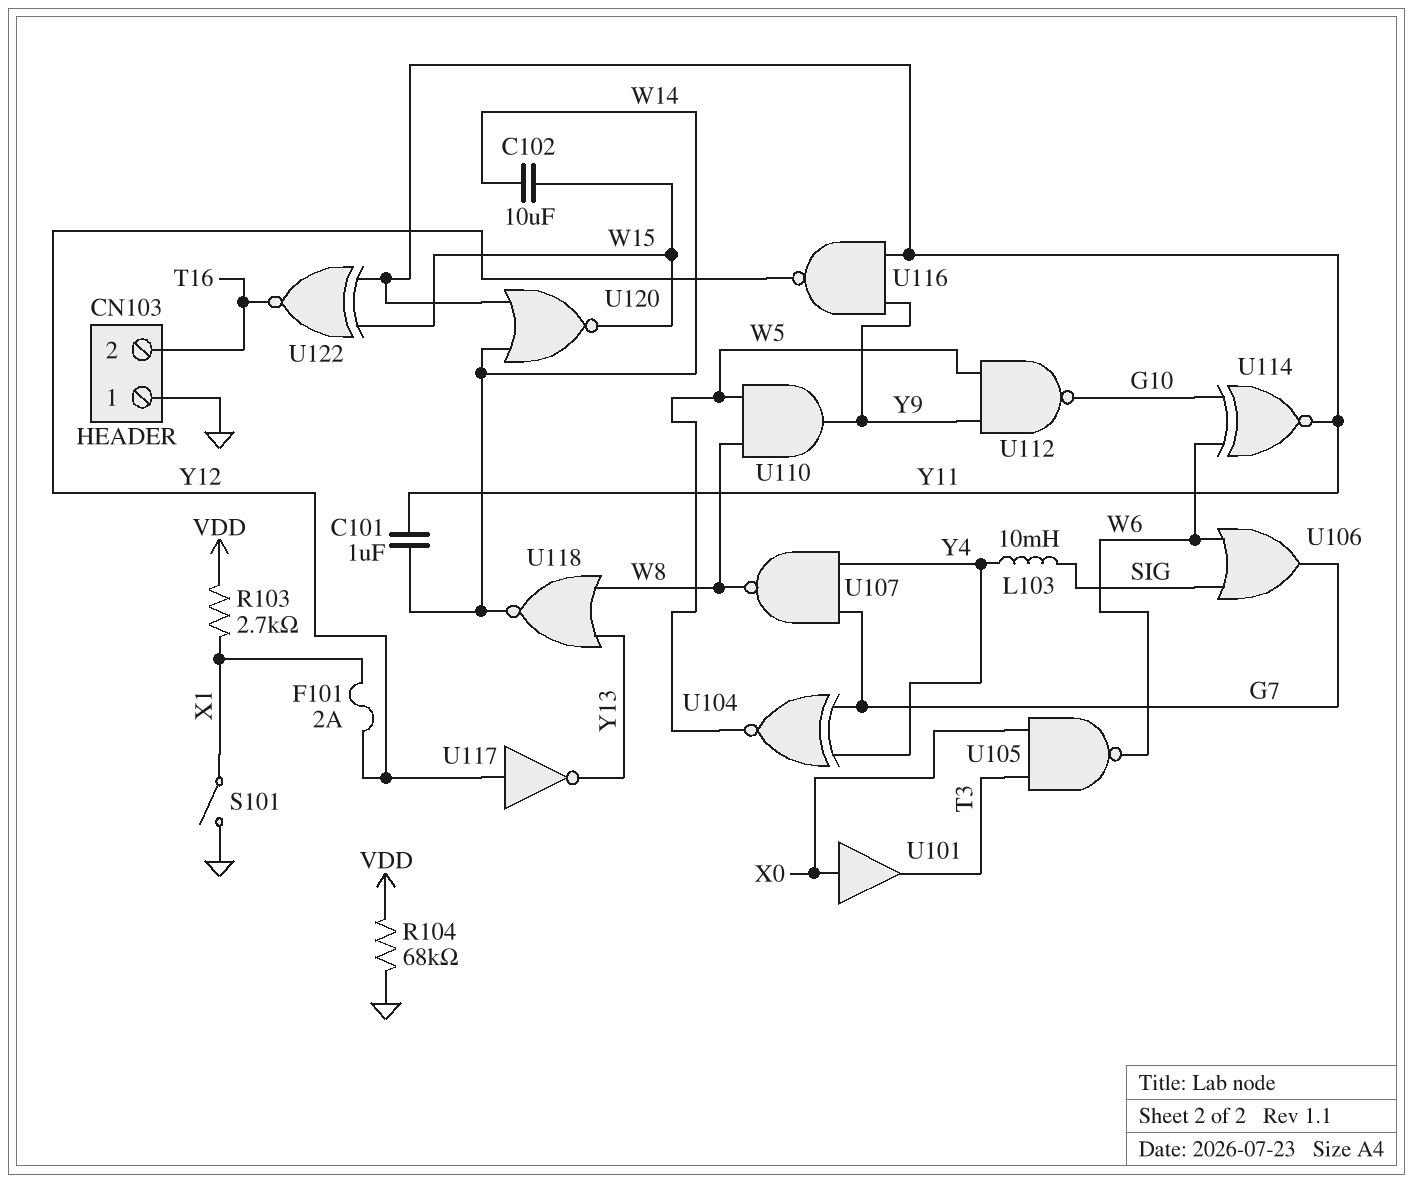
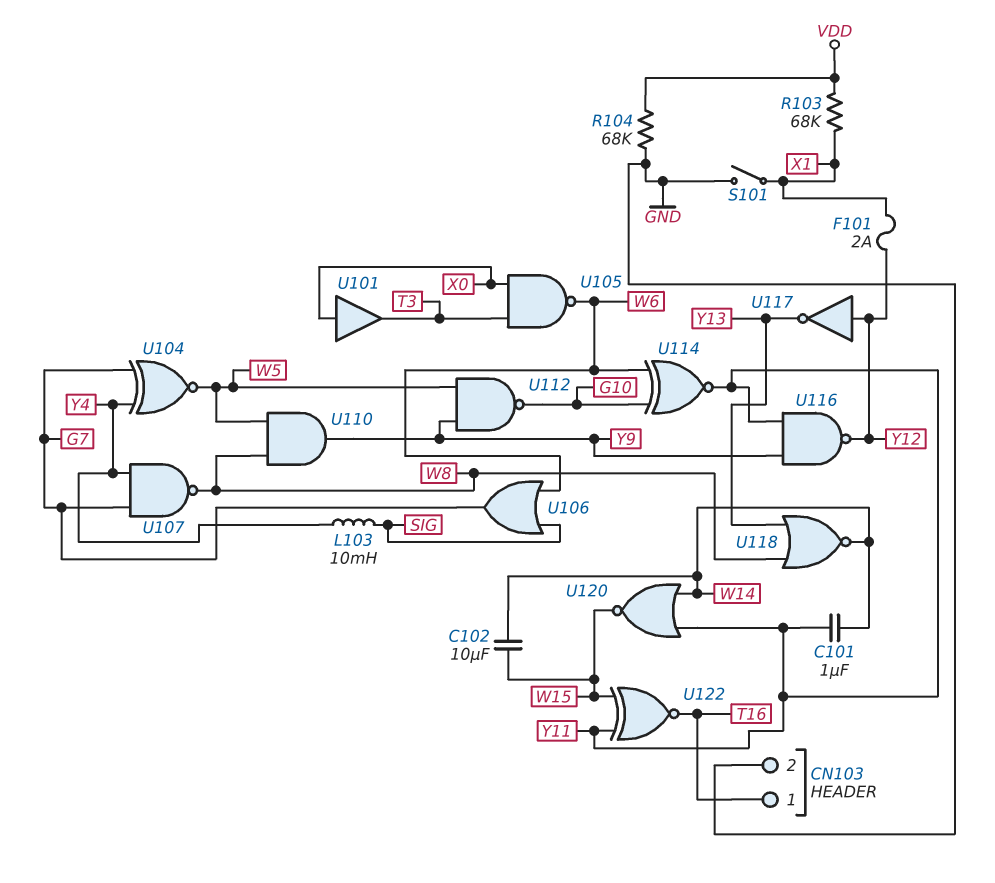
CN103 pin 1: GND -> T16
CN103 pin 2: T16 -> GND
R103: 2.7k (VDD, X1) -> 68k (VDD, X1)

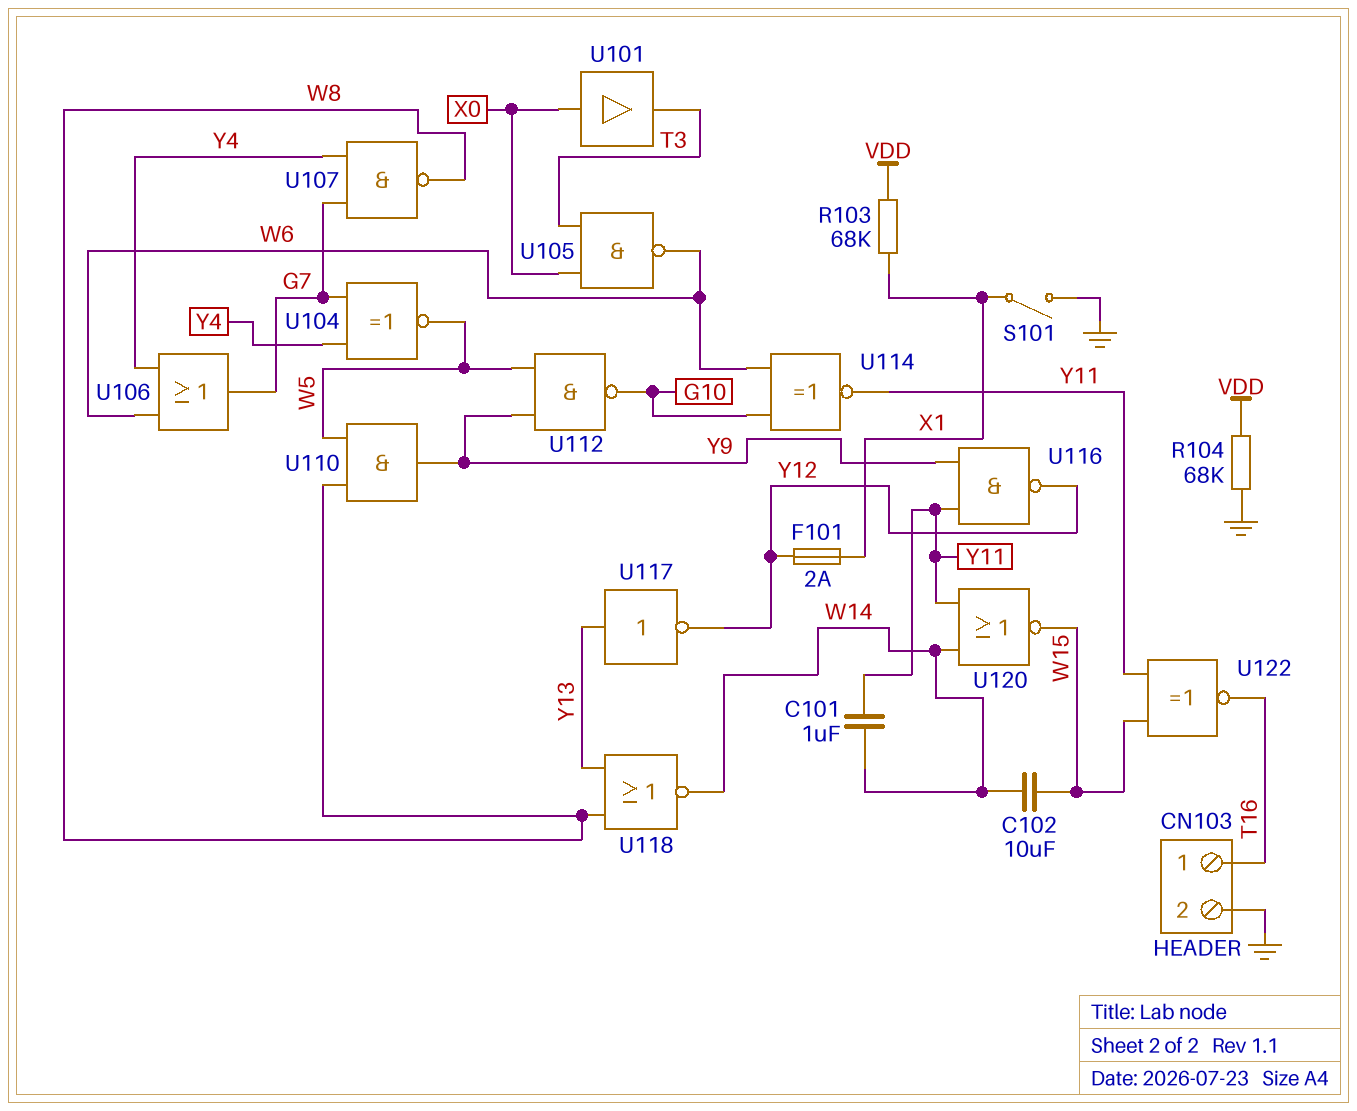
L103: 10mH (SIG, Y4) -> none
U106: OR (in SIG, in W6, out G7) -> OR (in W6, in Y4, out G7)
U117: NOT (in Y12, out Y13) -> NOT (in Y13, out Y12)

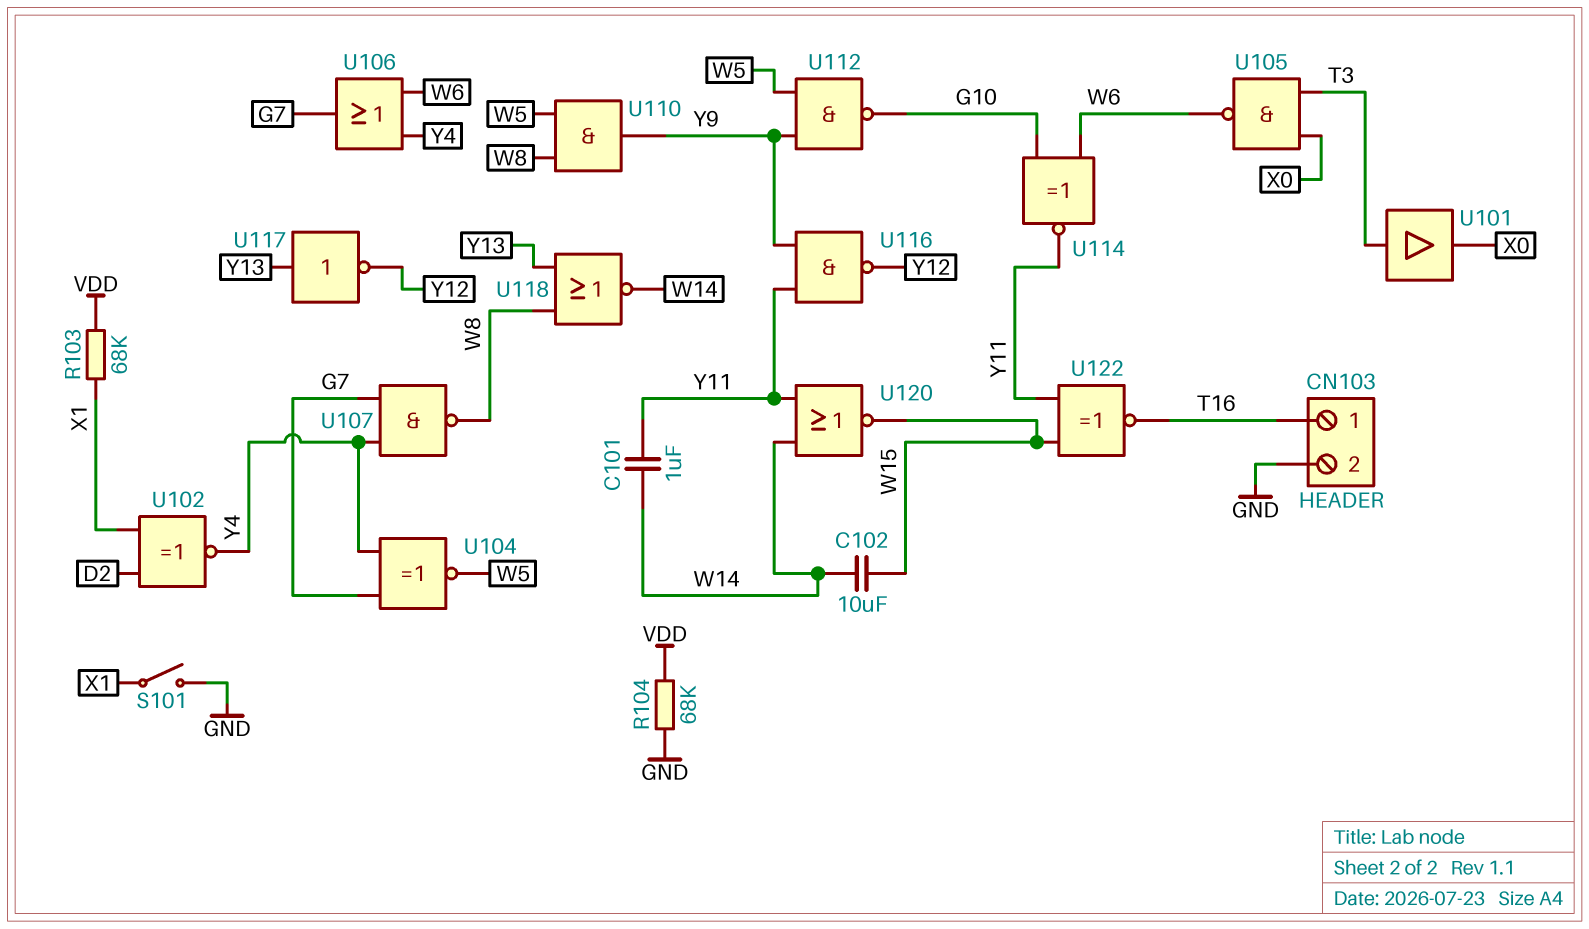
F101: 2A (X1, Y12) -> none
U101: buffer (in X0, out T3) -> buffer (in T3, out X0)
U102: none -> XNOR (in D2, in X1, out Y4)

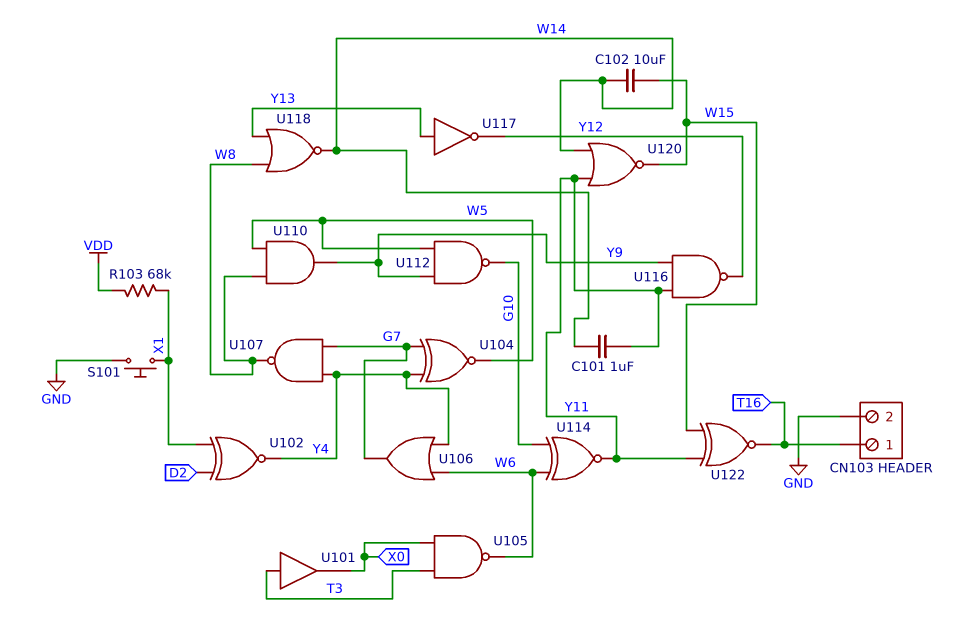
R104: 68k (GND, VDD) -> none
S101: switch (GND, X1) -> button (GND, X1)

